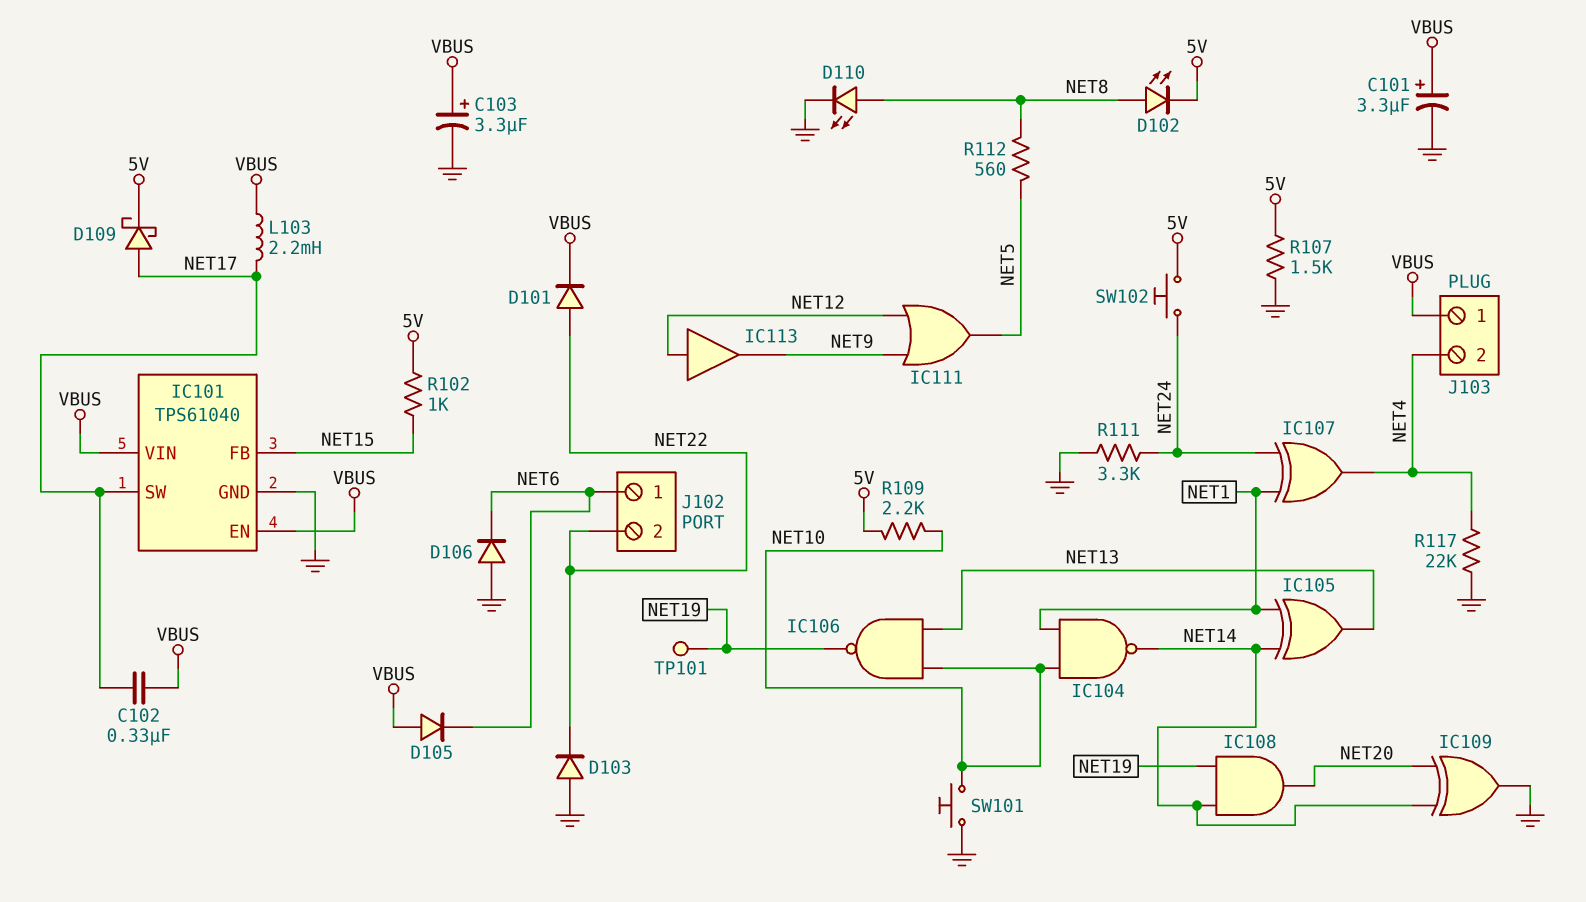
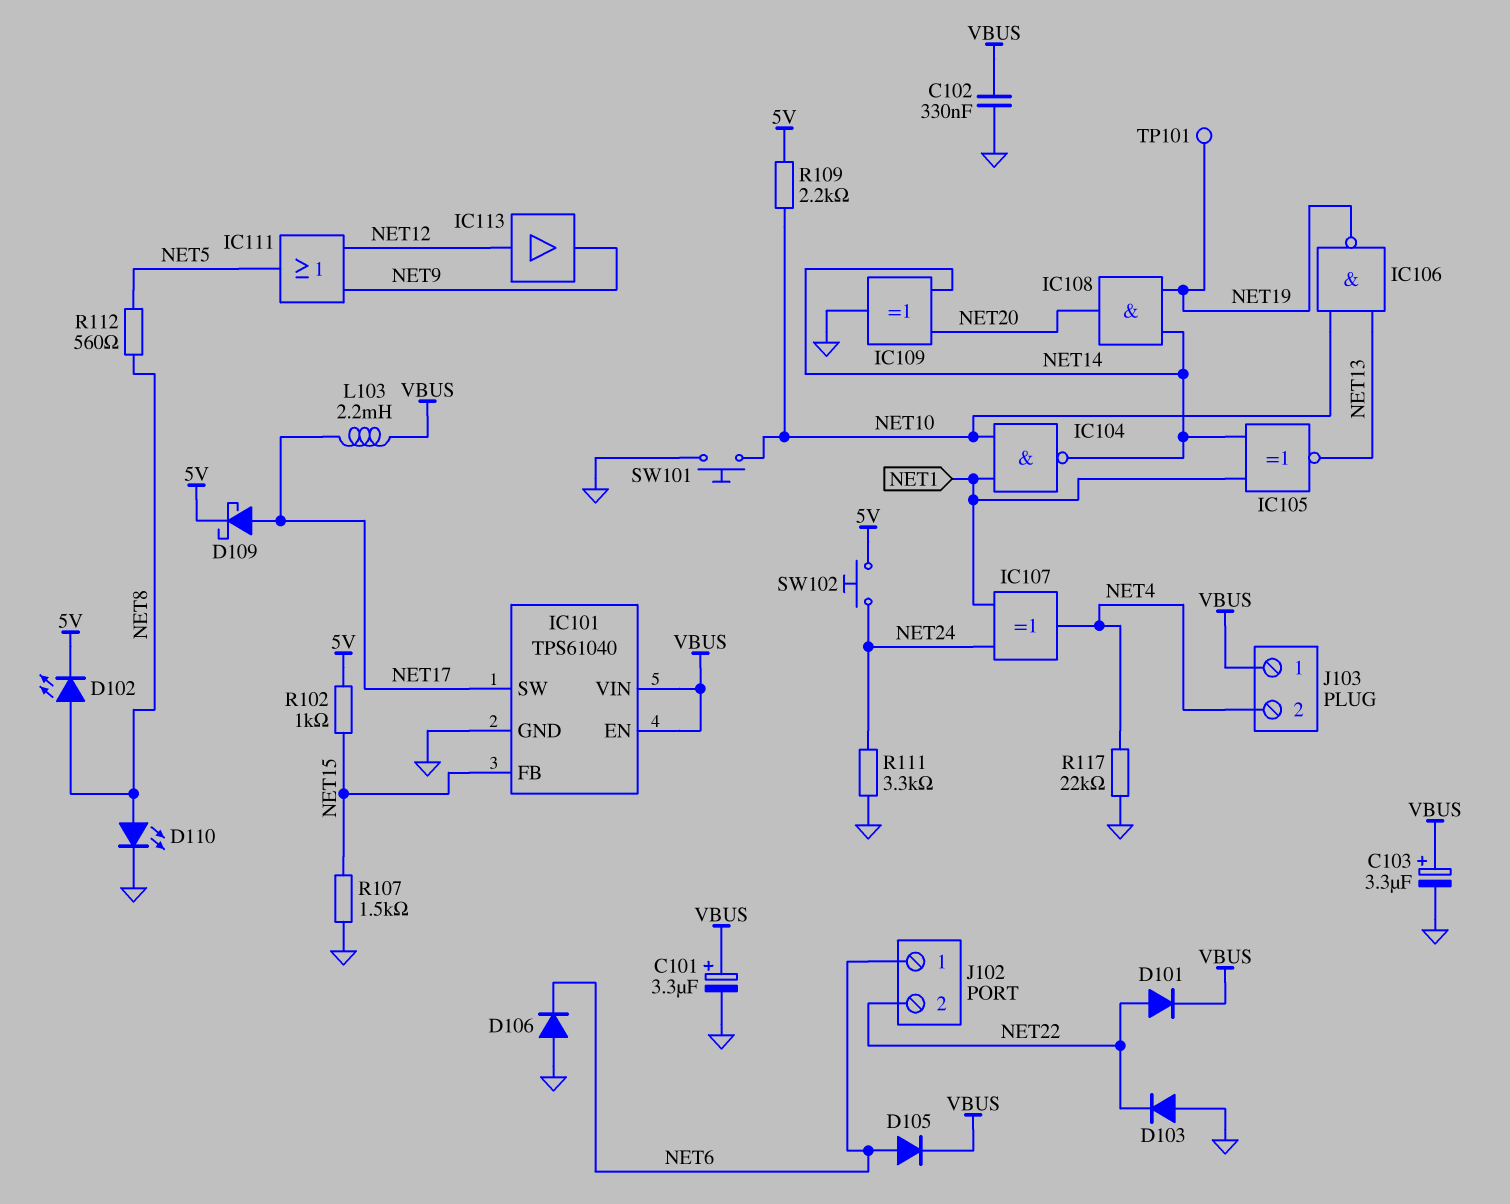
C102: 330nF (NET17, VBUS) -> 330nF (GND, VBUS)
D105: diode (A VBUS, K NET6) -> diode (A NET6, K VBUS)
IC105: XOR (in NET1, in NET14, out NET13) -> XNOR (in NET1, in NET14, out NET13)
R107: 1.5k (5V, GND) -> 1.5k (GND, NET15)

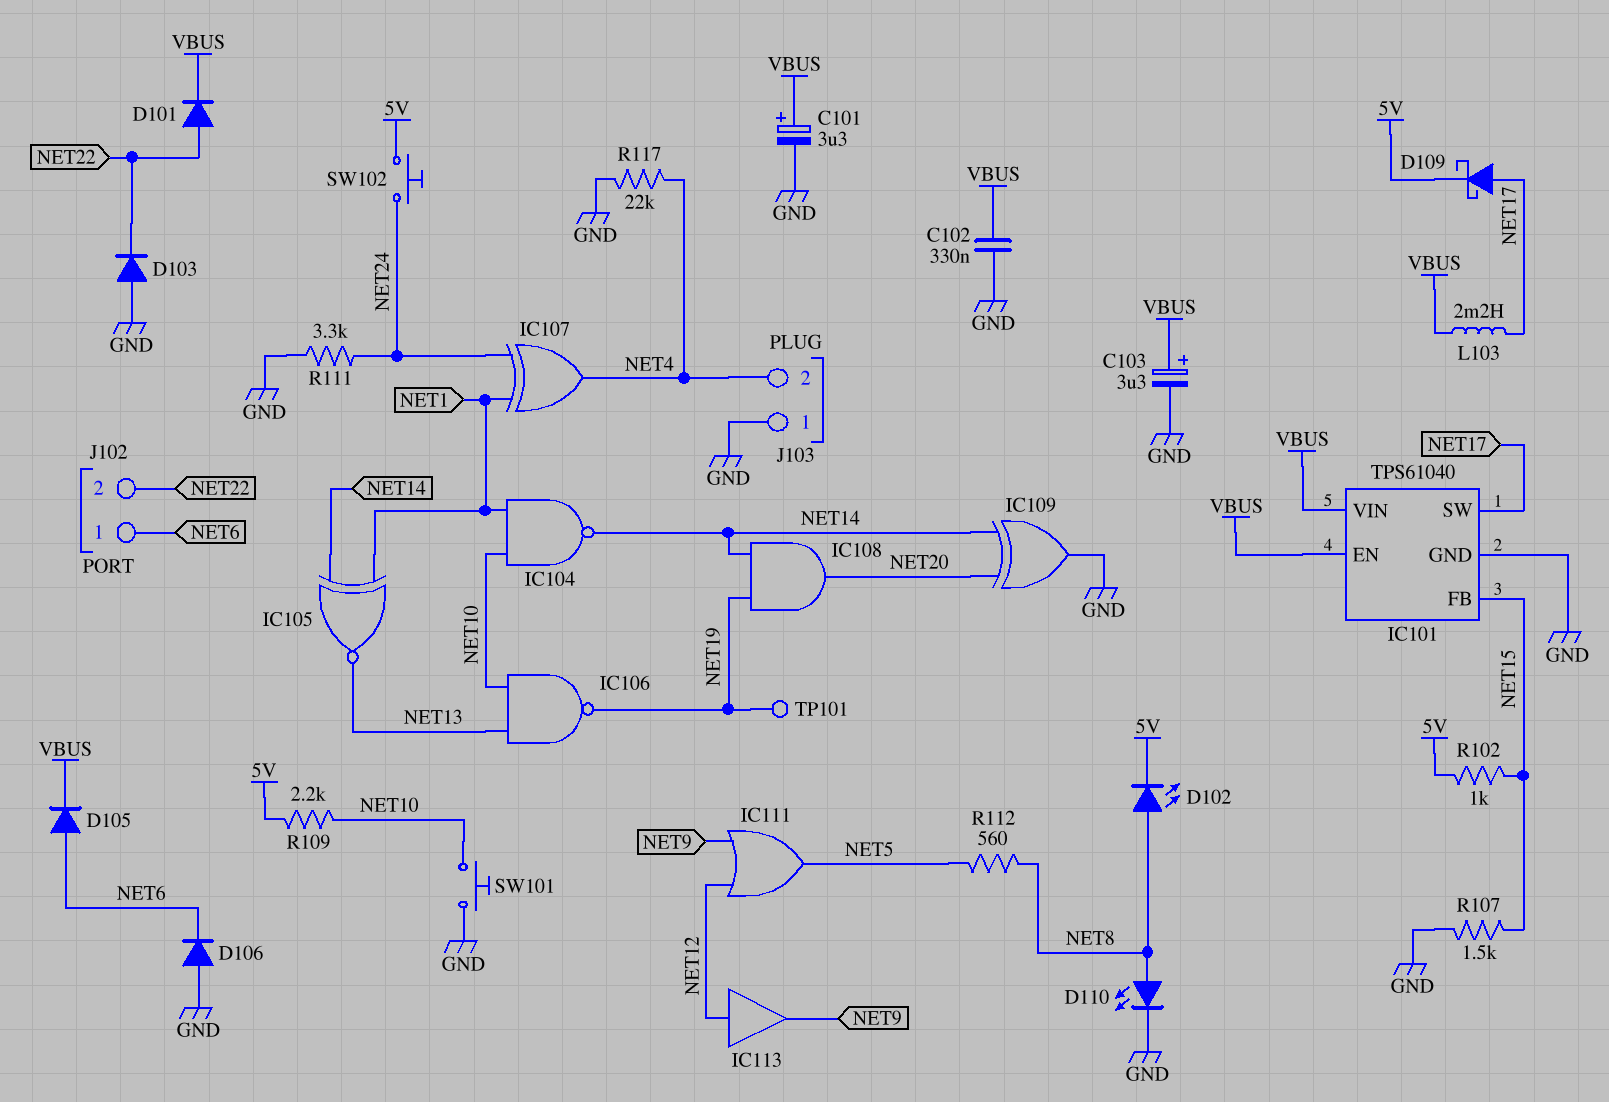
J103 pin 1: VBUS -> GND

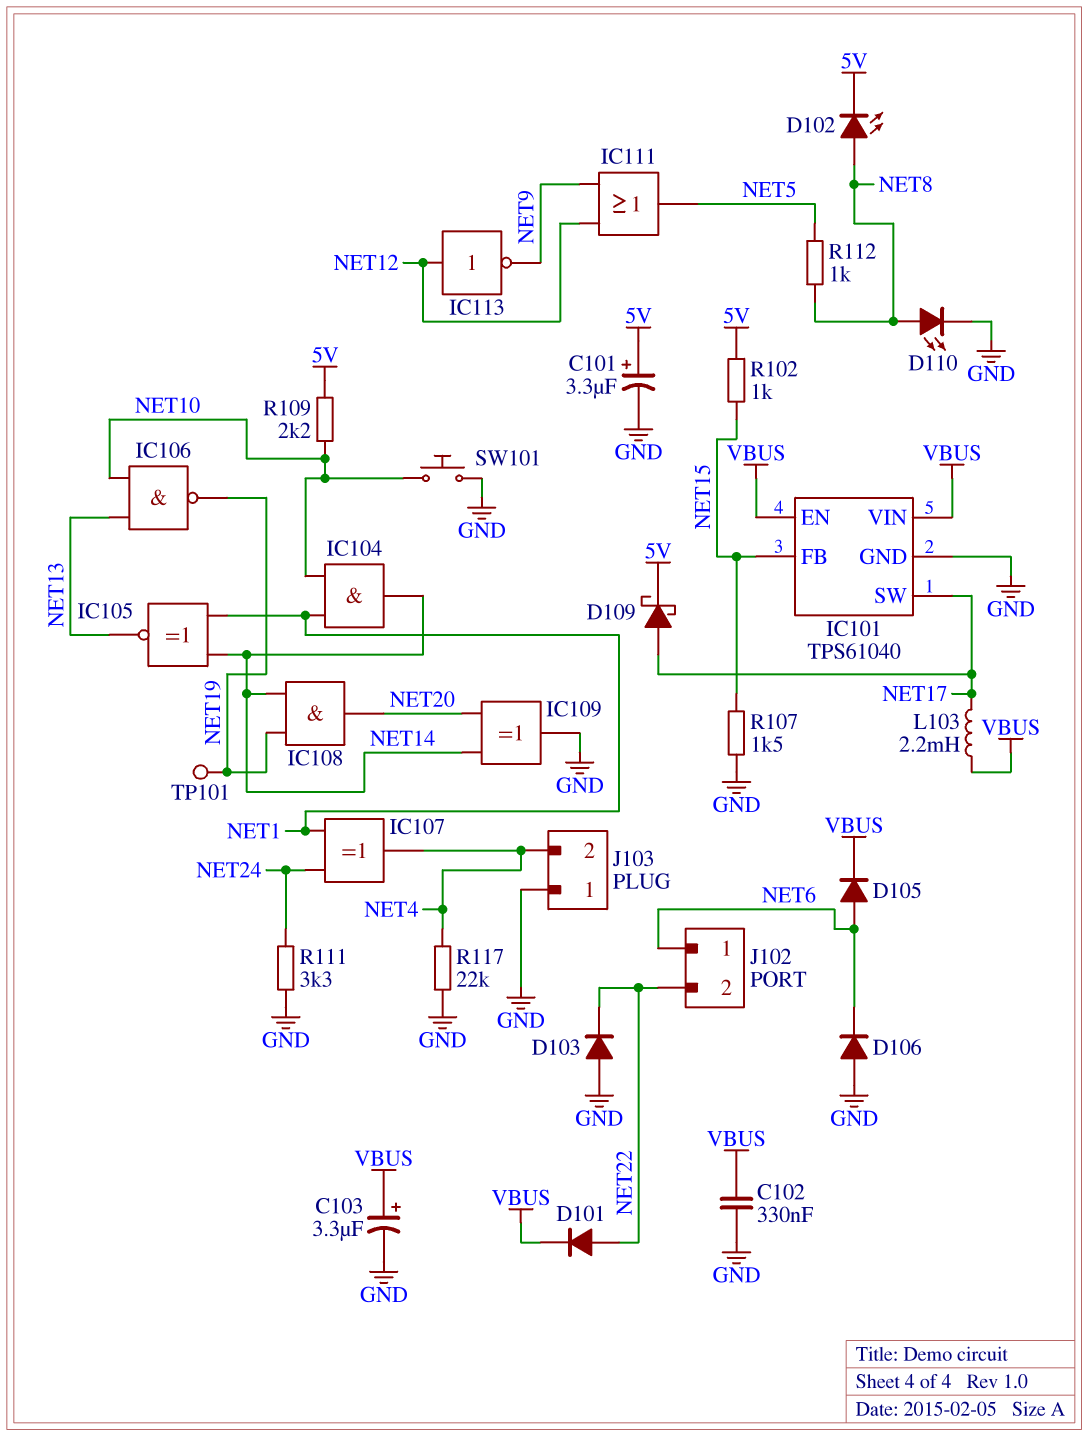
C101: 3.3uF (plus VBUS, minus GND) -> 3.3uF (plus 5V, minus GND)
IC104: NAND (in NET1, in NET10, out NET14) -> AND (in NET1, in NET10, out NET14)
IC113: buffer (in NET12, out NET9) -> NOT (in NET12, out NET9)
R112: 560 (NET5, NET8) -> 1k (NET5, NET8)
SW102: button (5V, NET24) -> none

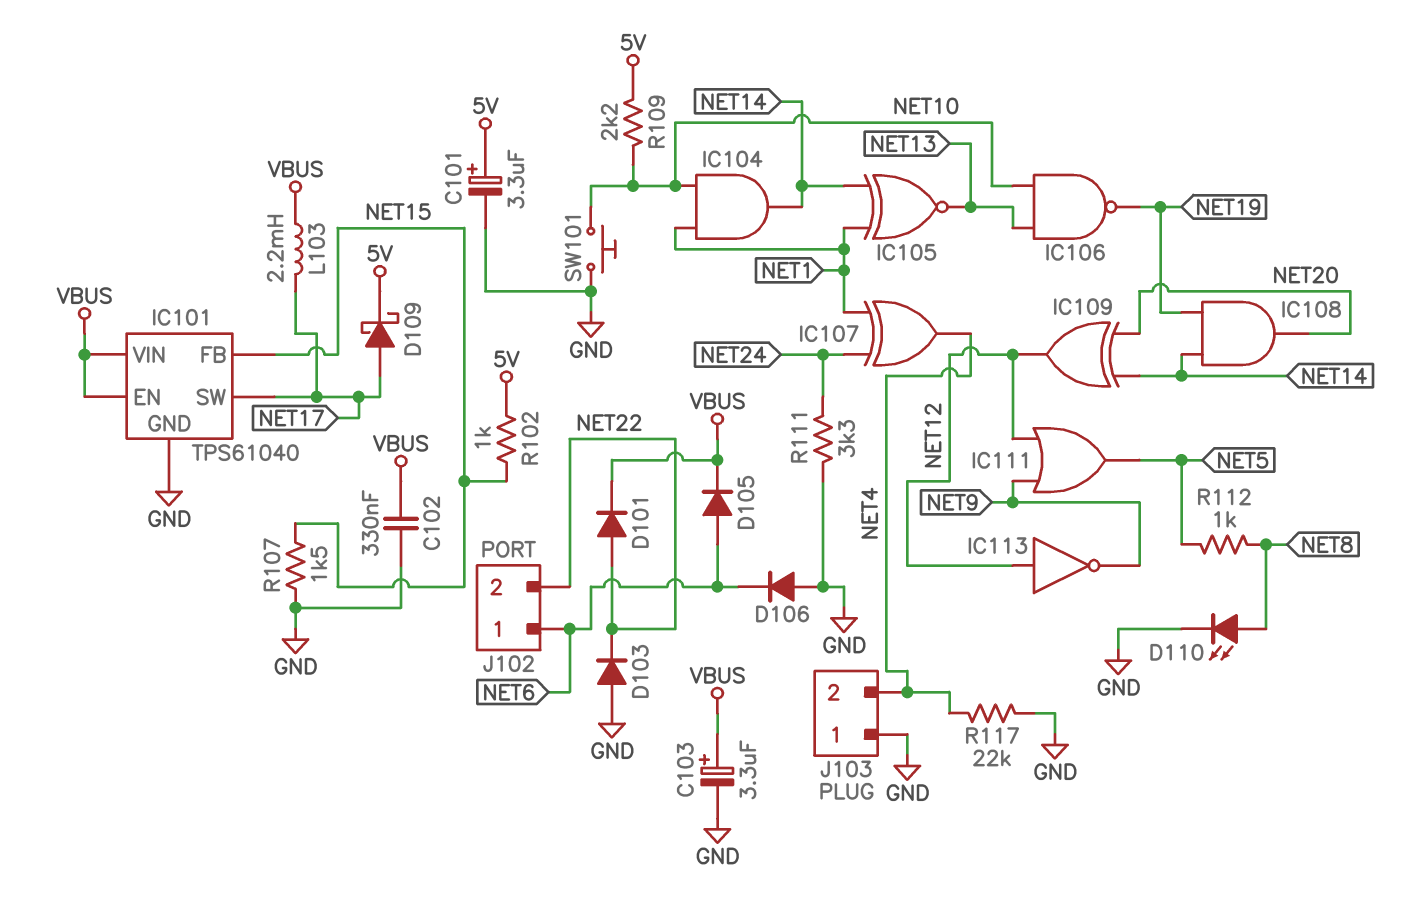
D102: LED (A NET8, K 5V) -> none
IC109: XOR (in NET14, in NET20, out GND) -> XOR (in NET14, in NET20, out NET12)
TP101: test point (NET19) -> none

